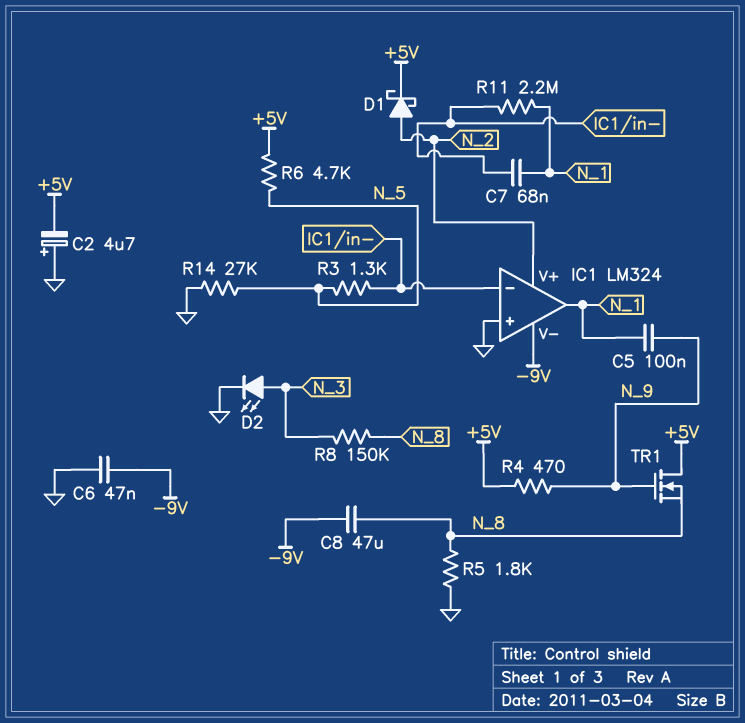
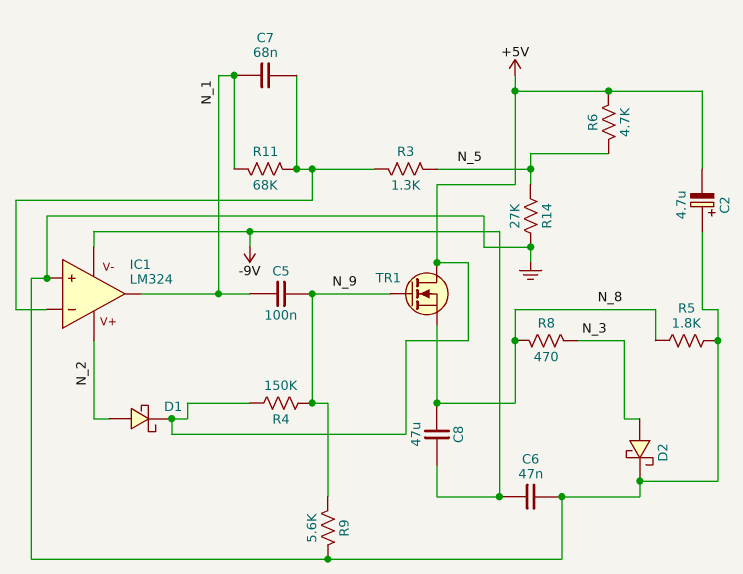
D2: LED (A N_3, K GND) -> schottky (A N_3, K GND)
R4: 470 (+5V, N_9) -> 150k (+5V, N_9)
R8: 150k (N_3, N_8) -> 470 (N_3, N_8)
R9: none -> 5.6k (GND, N_9)
R11: 2.2M (IC1/in-, N_1) -> 68k (IC1/in-, N_1)

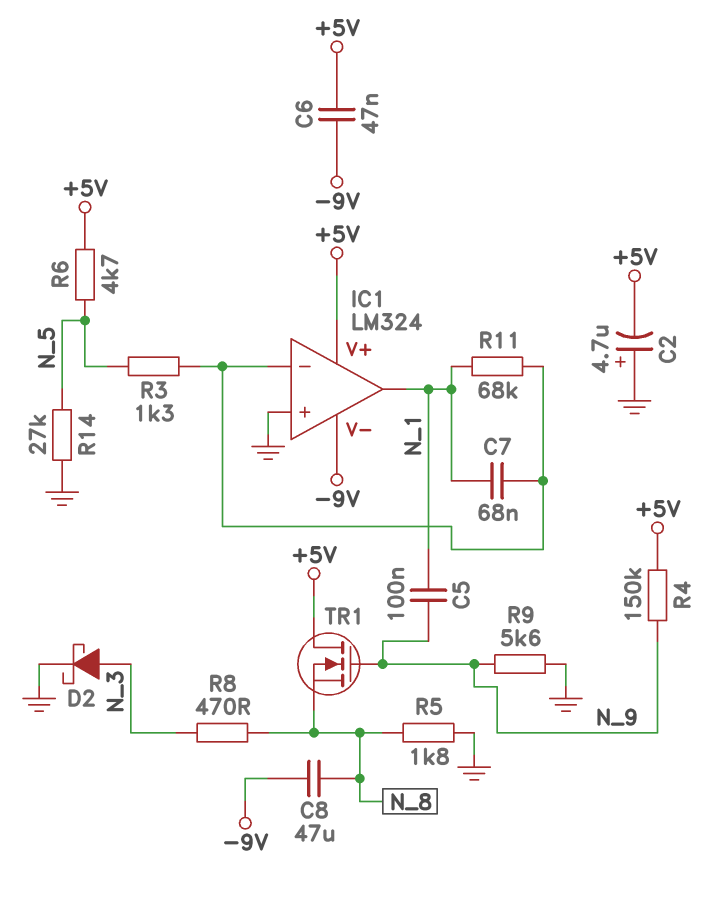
C6: 47nF (-9V, GND) -> 47nF (+5V, -9V)
D1: schottky (A N_2, K +5V) -> none
IC1 pin V+: N_2 -> +5V

